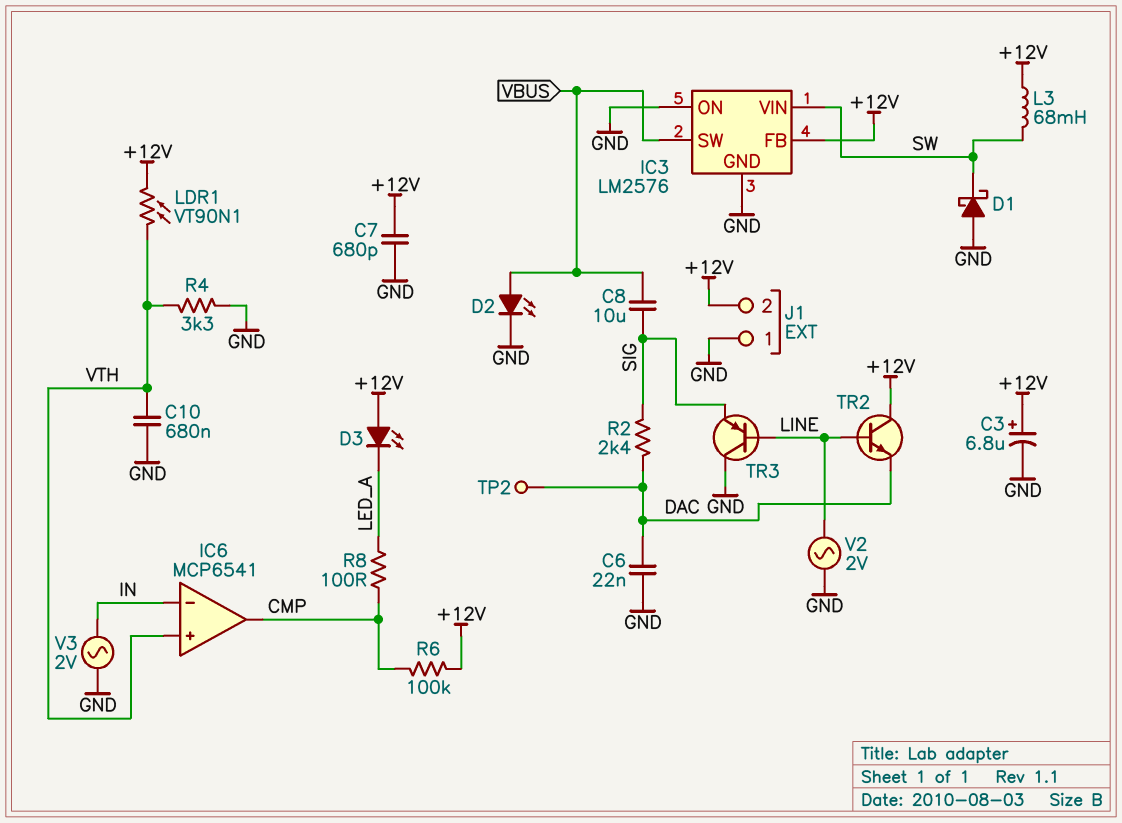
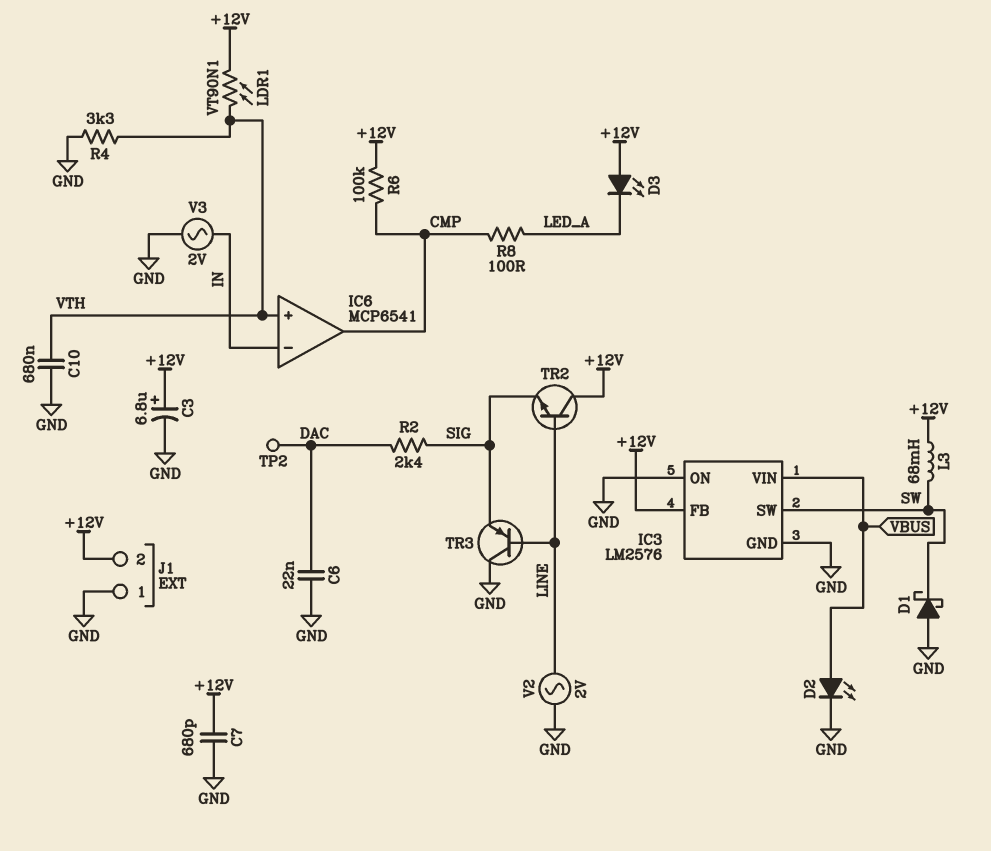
C8: 10uF (SIG, VBUS) -> none
IC3 pin SW: VBUS -> SW
IC3 pin VIN: SW -> VBUS
TR2: NPN (B LINE, C +12V, E DAC) -> NPN (B LINE, C +12V, E SIG)

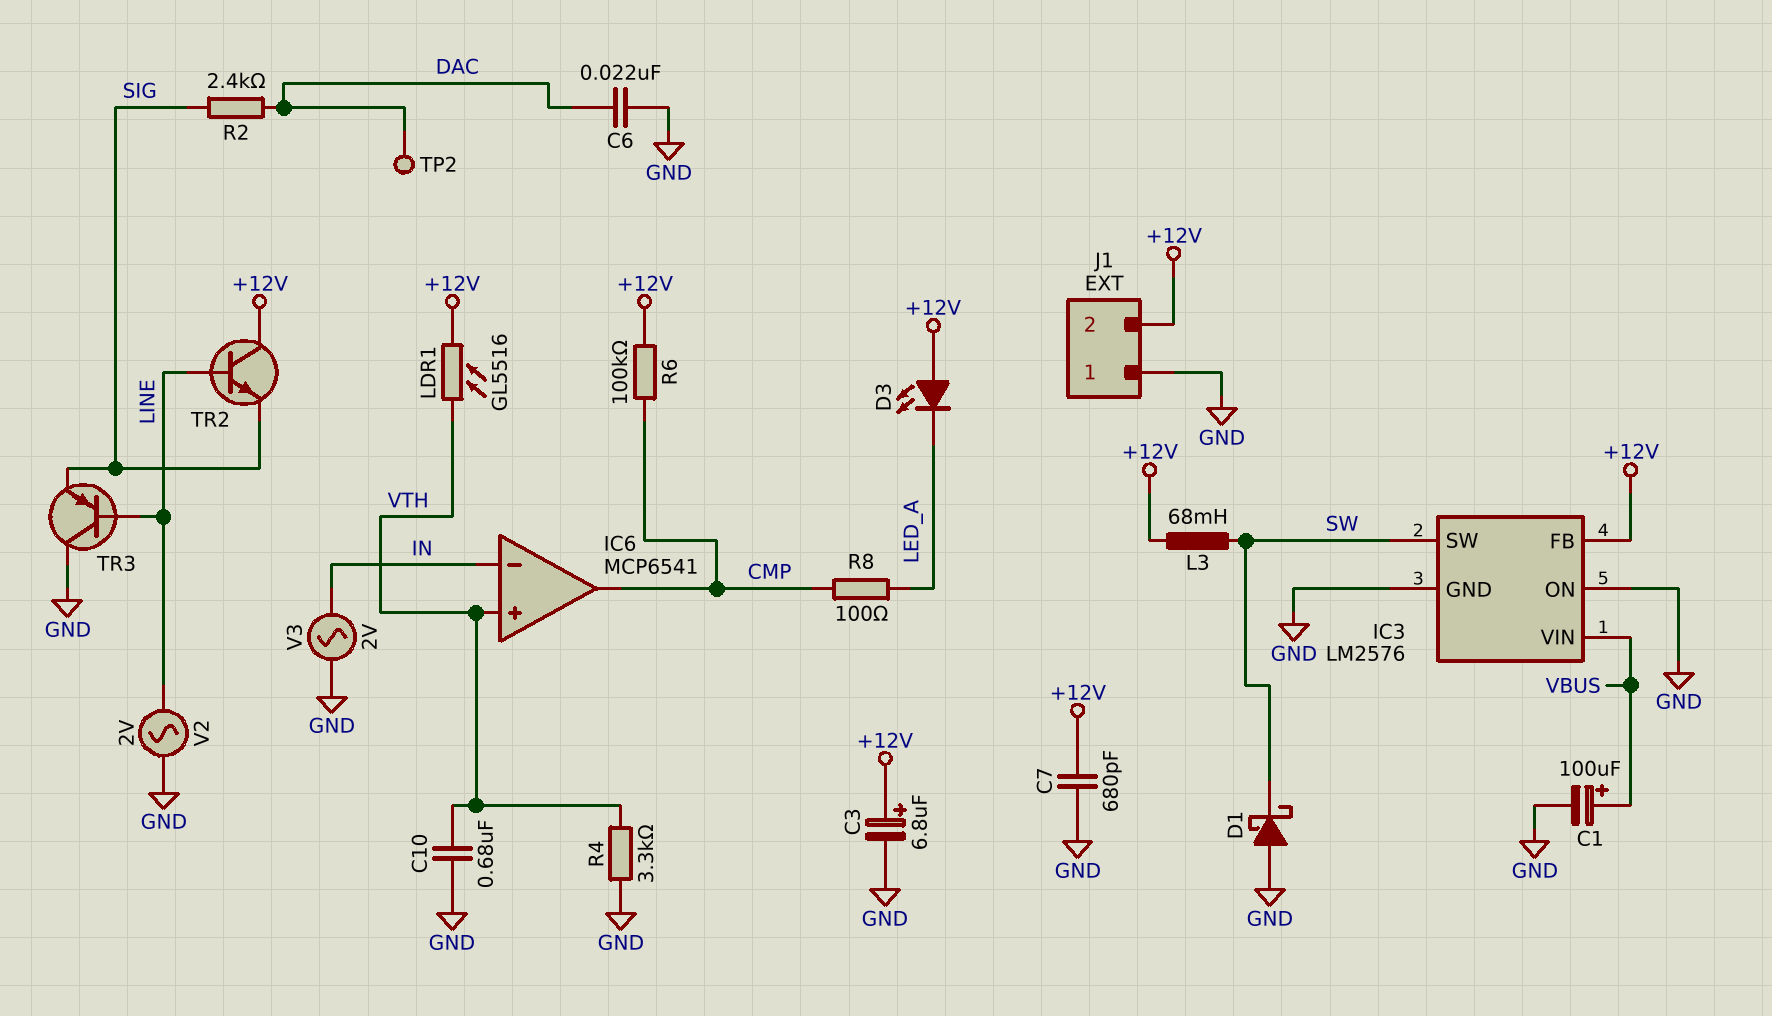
C1: none -> 100uF (plus VBUS, minus GND)
D2: LED (A VBUS, K GND) -> none
LDR1: VT90N1 (+12V, VTH) -> GL5516 (+12V, VTH)

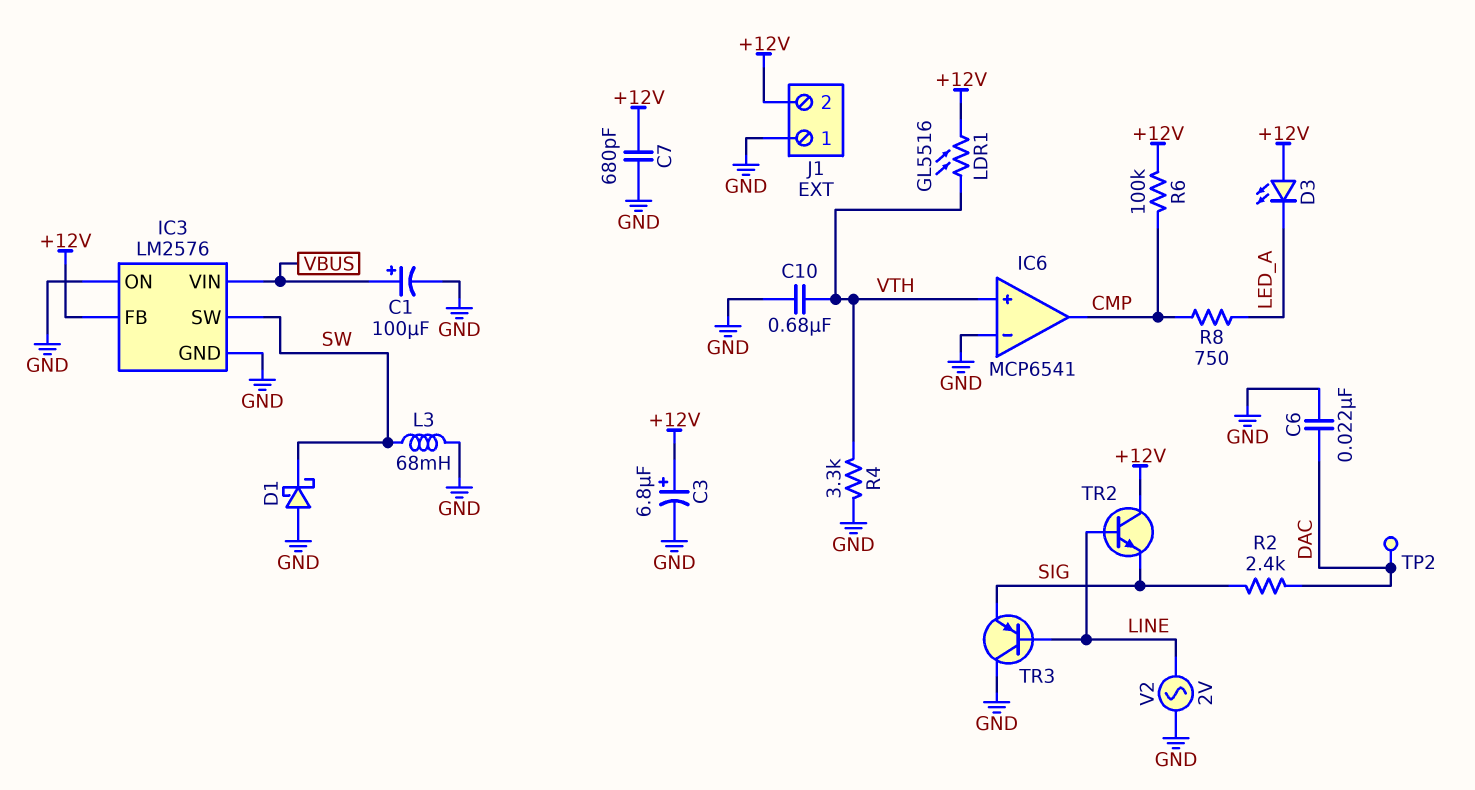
IC6 pin in-: IN -> GND
L3: 68mH (+12V, SW) -> 68mH (GND, SW)
R8: 100 (CMP, LED_A) -> 750 (CMP, LED_A)
V3: AC 2V (GND, IN) -> none

